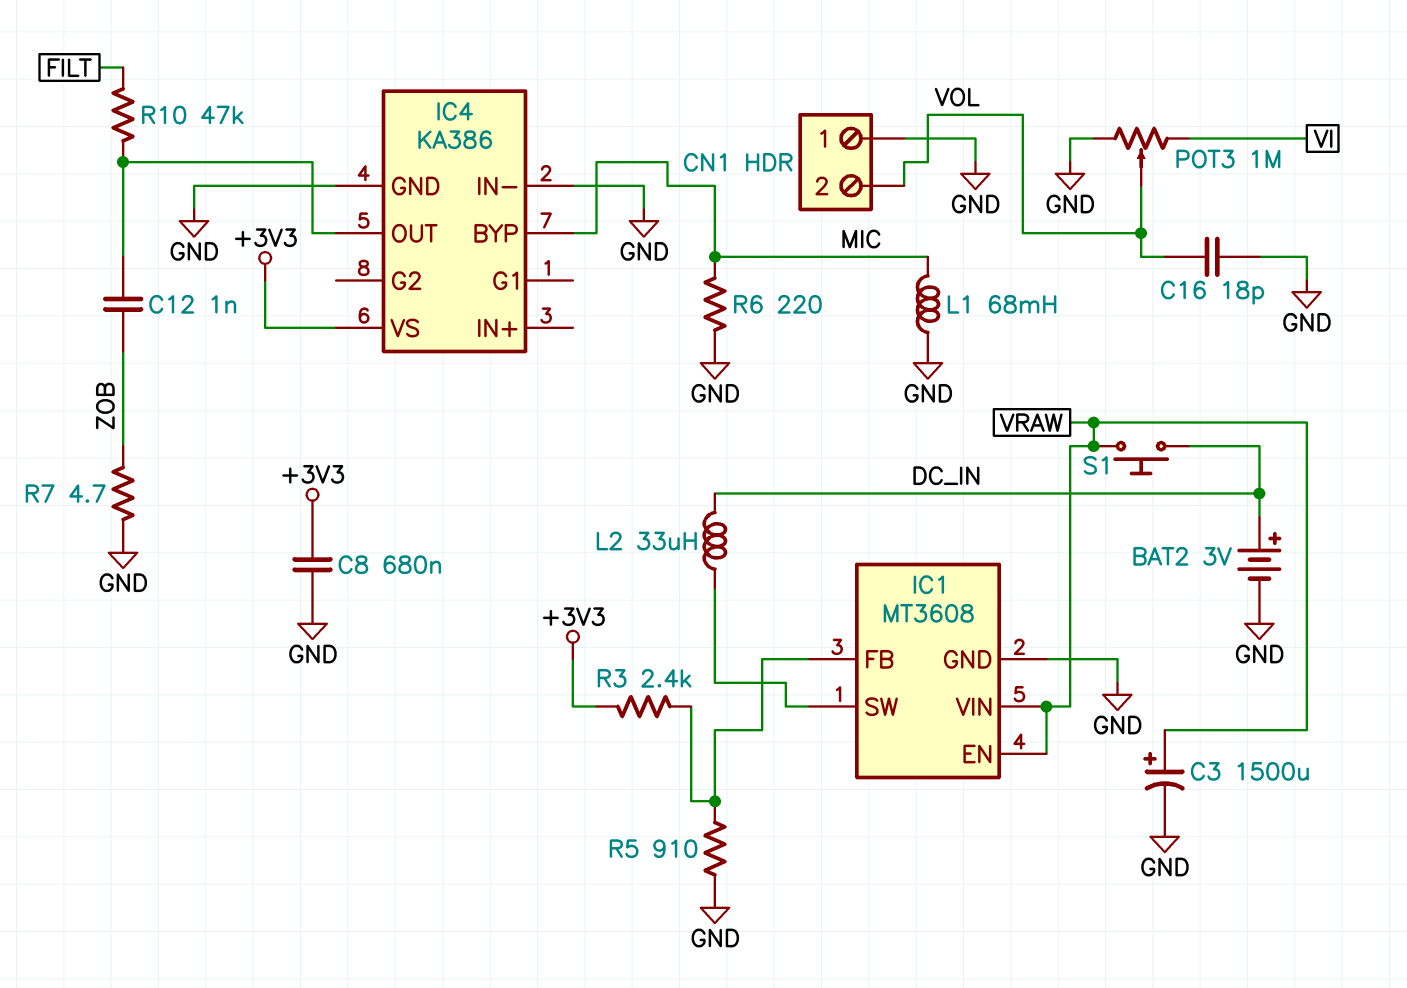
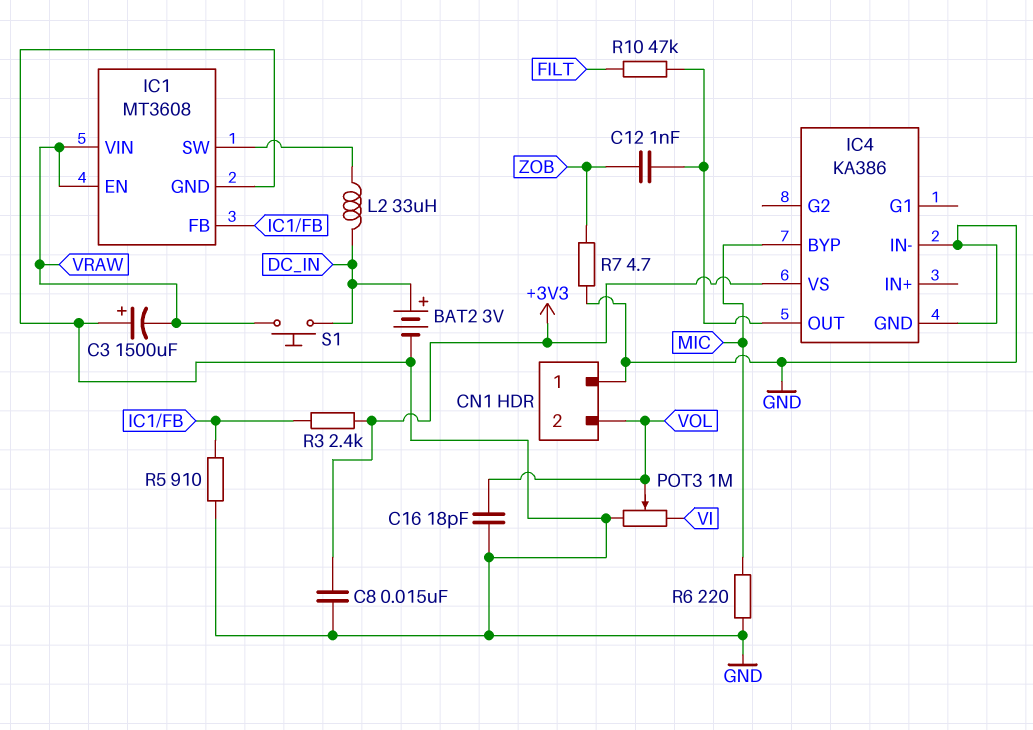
C3: 1500uF (plus VRAW, minus GND) -> 1500uF (plus GND, minus VRAW)
C8: 680nF (+3V3, GND) -> 15nF (+3V3, GND)
L1: 68mH (GND, MIC) -> none

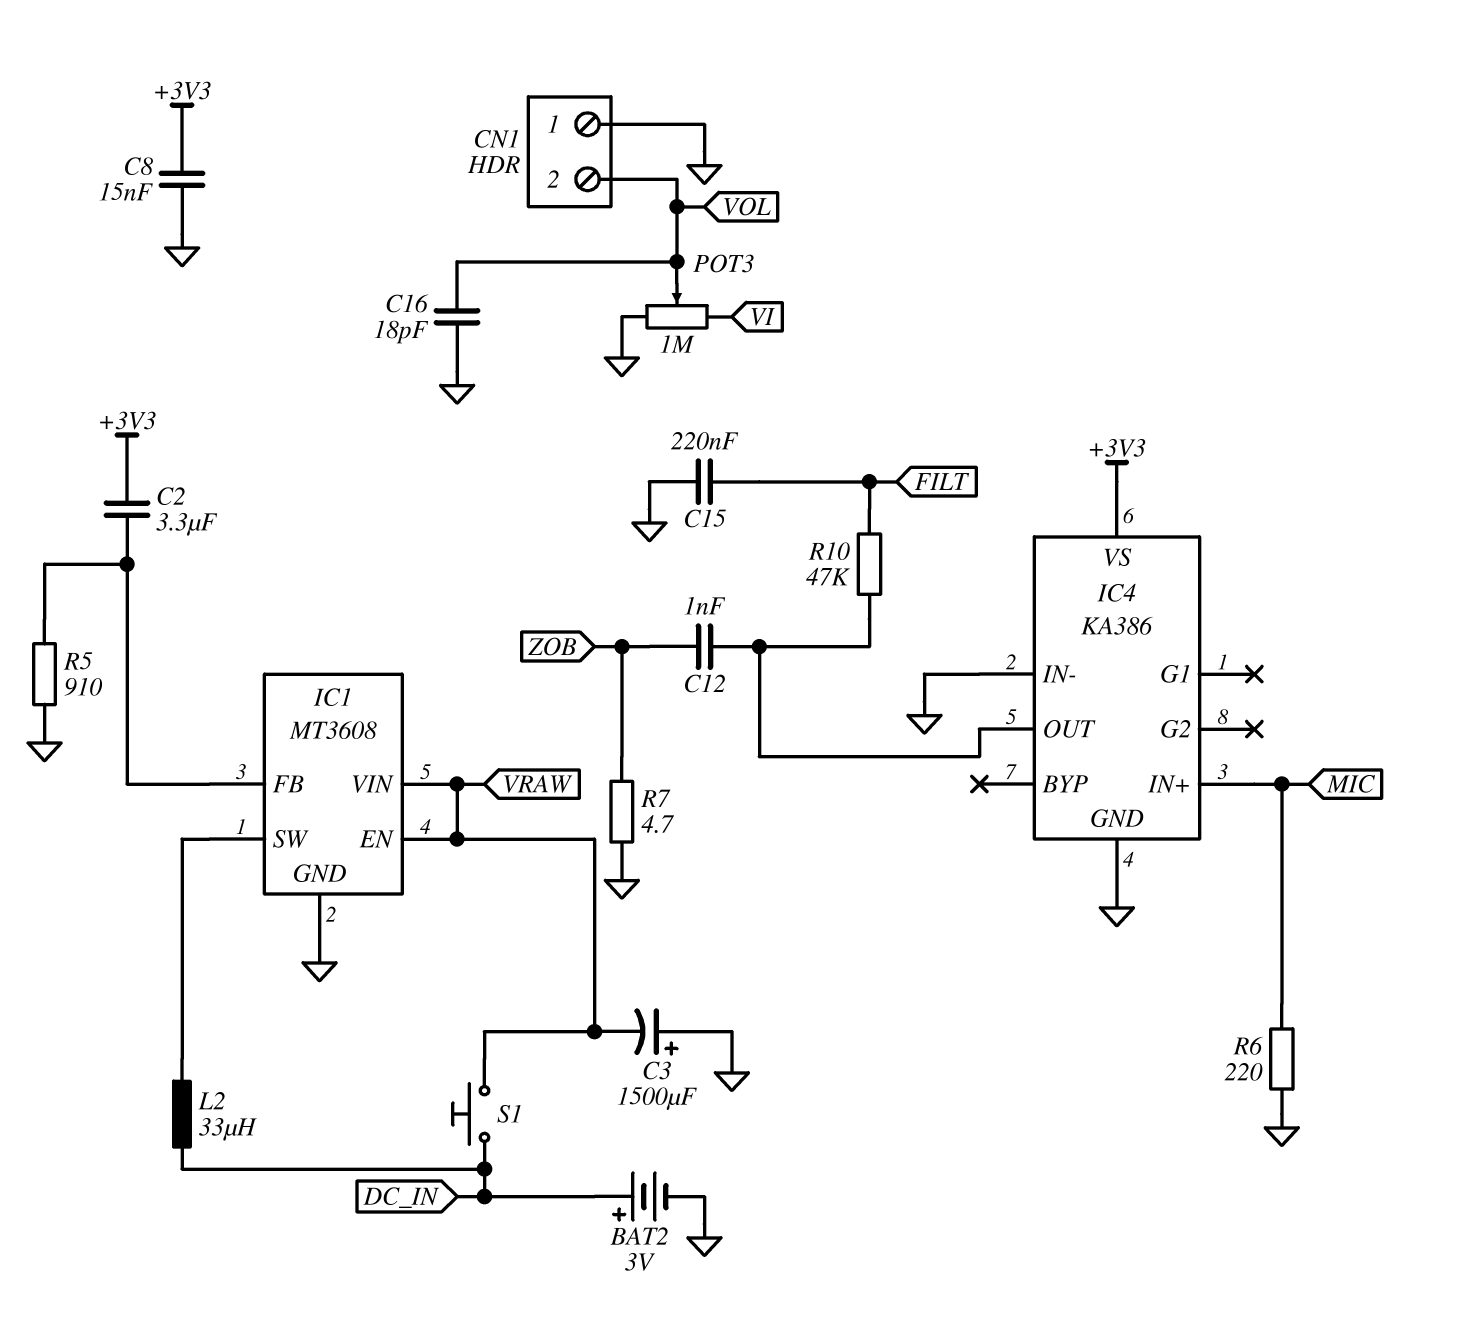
C2: none -> 3.3uF (+3V3, IC1/FB)
C15: none -> 220nF (FILT, GND)
IC4 pin BYP: MIC -> none
IC4 pin IN+: none -> MIC
R3: 2.4k (+3V3, IC1/FB) -> none

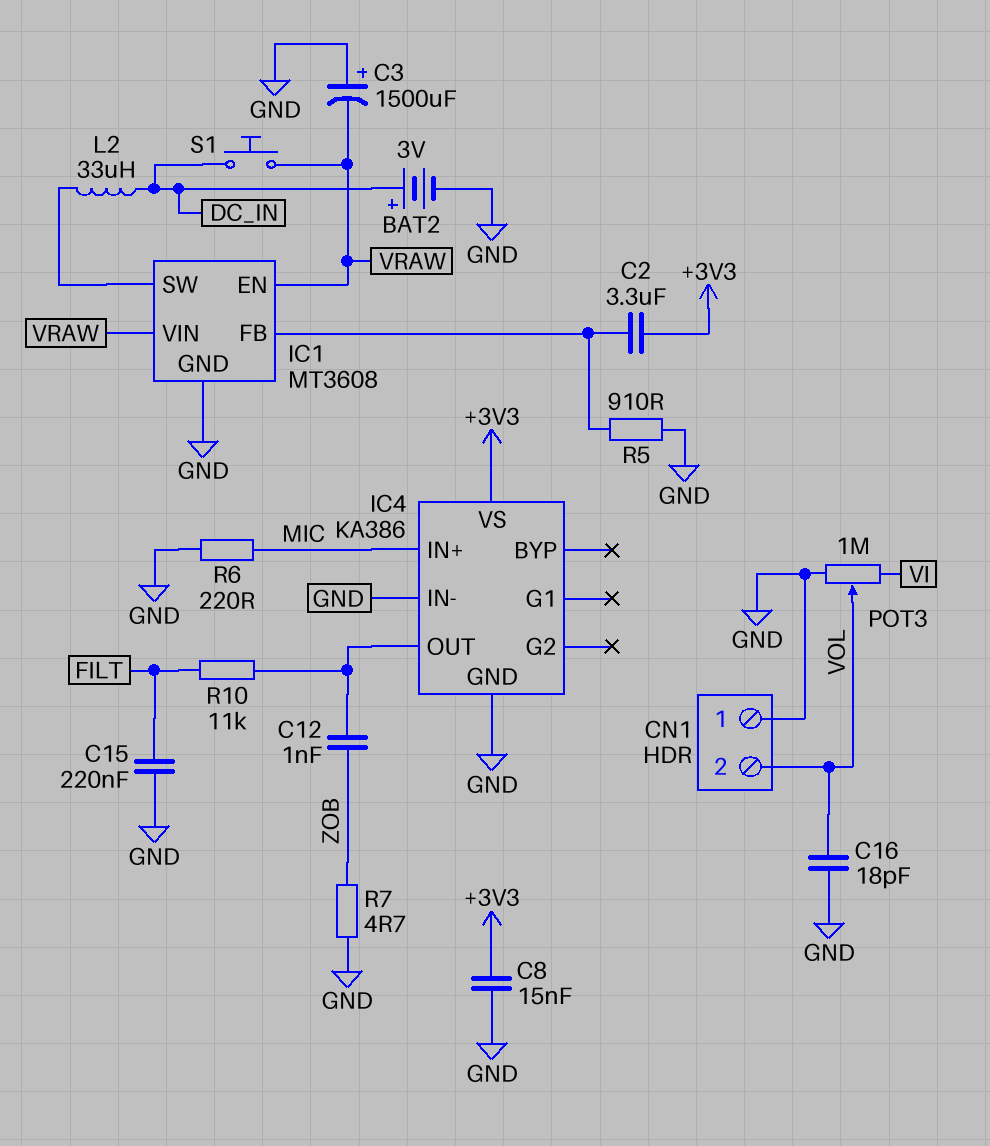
R10: 47k (FILT, IC4/OUT) -> 11k (FILT, IC4/OUT)

